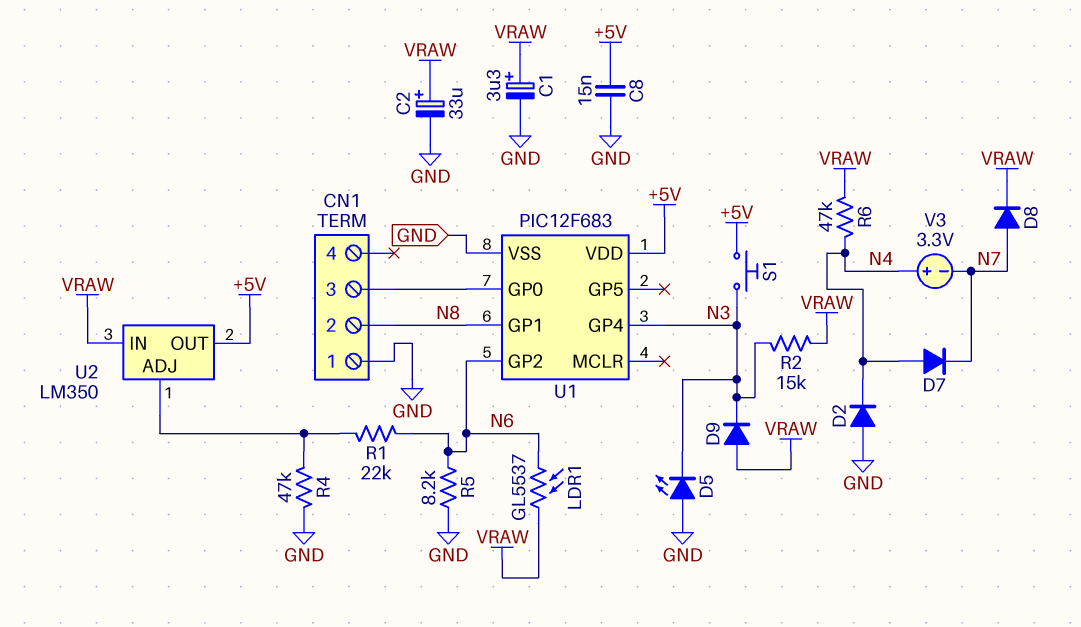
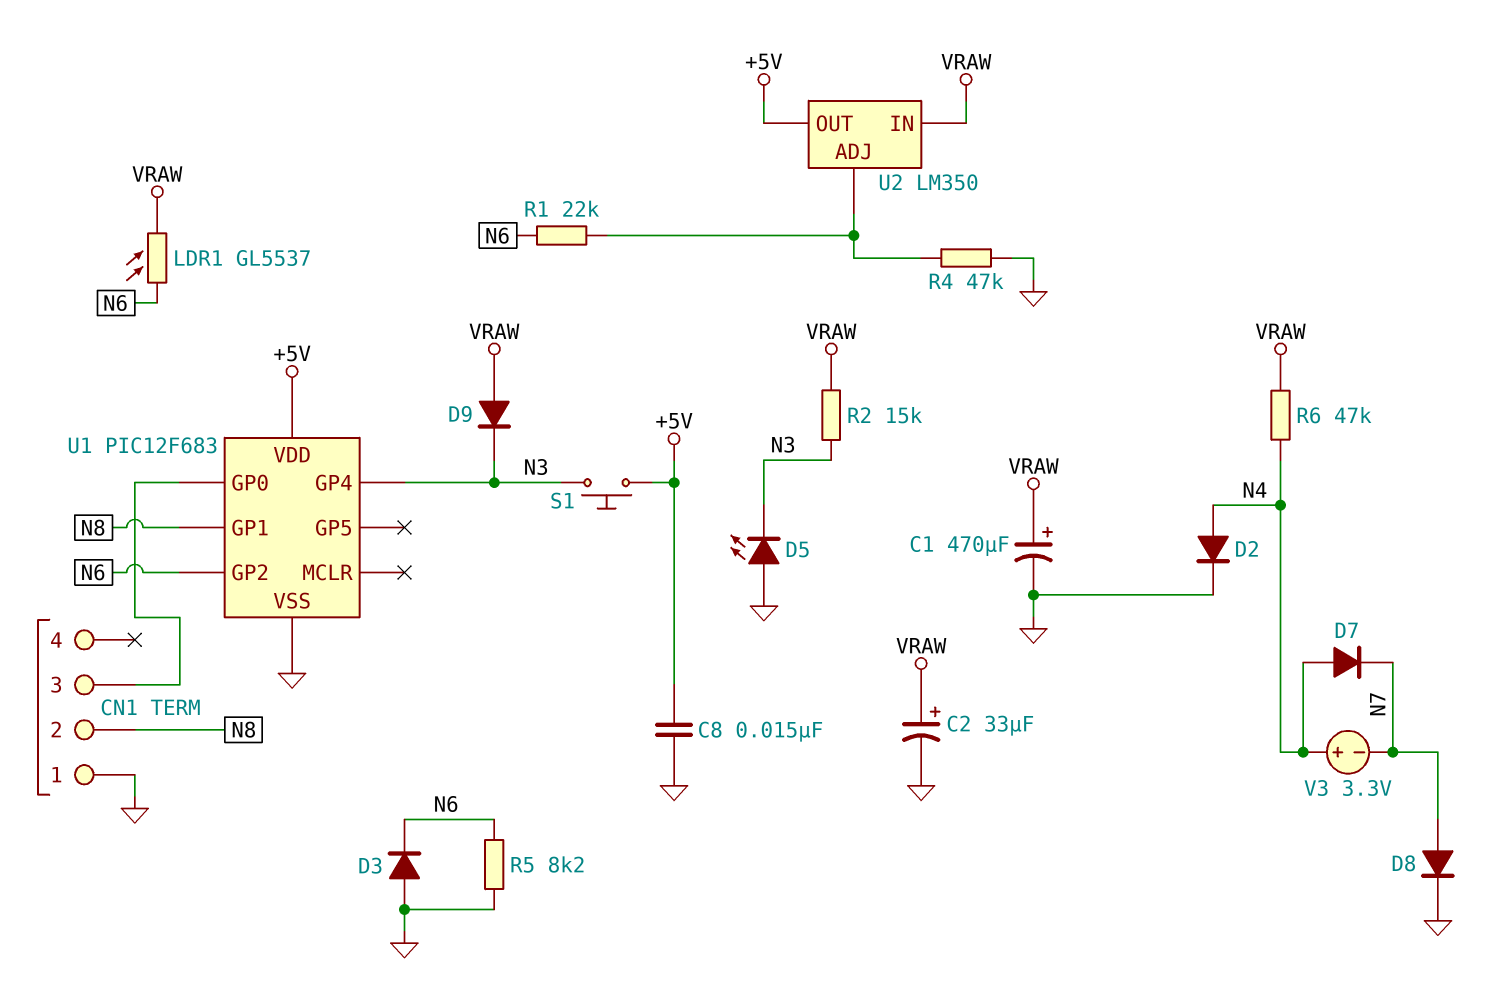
C1: 3.3uF (plus VRAW, minus GND) -> 470uF (plus VRAW, minus GND)
D2: diode (A GND, K N4) -> diode (A N4, K GND)
D3: none -> diode (A GND, K N6)
D8: diode (A N7, K VRAW) -> diode (A N7, K GND)

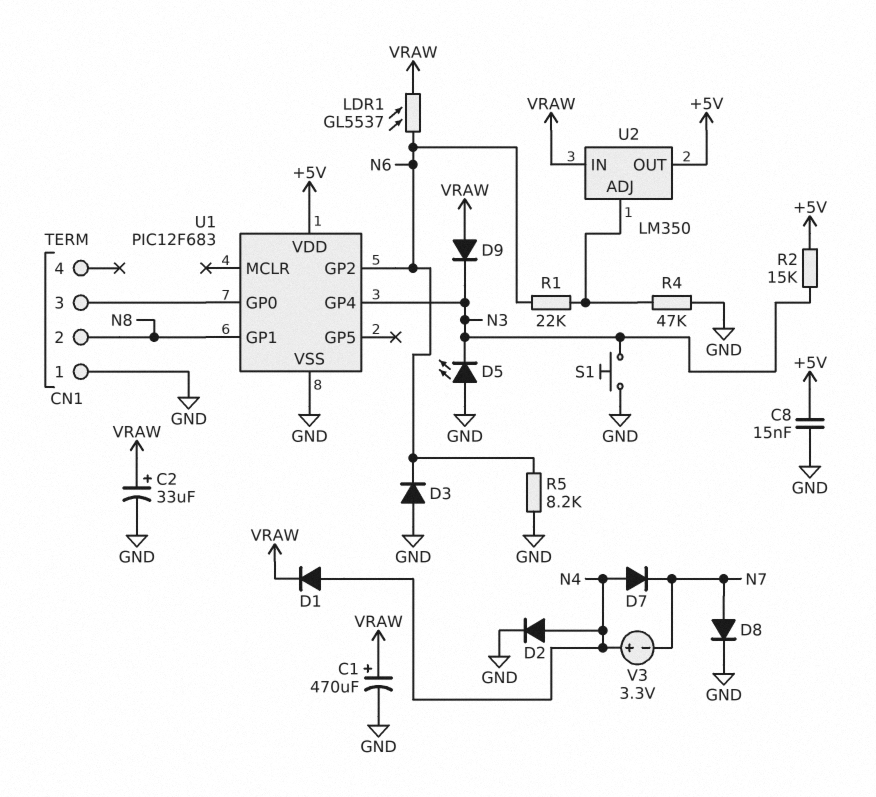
D1: none -> diode (A N4, K VRAW)
R2: 15k (N3, VRAW) -> 15k (+5V, N3)
R6: 47k (N4, VRAW) -> none
S1: button (+5V, N3) -> button (GND, N3)

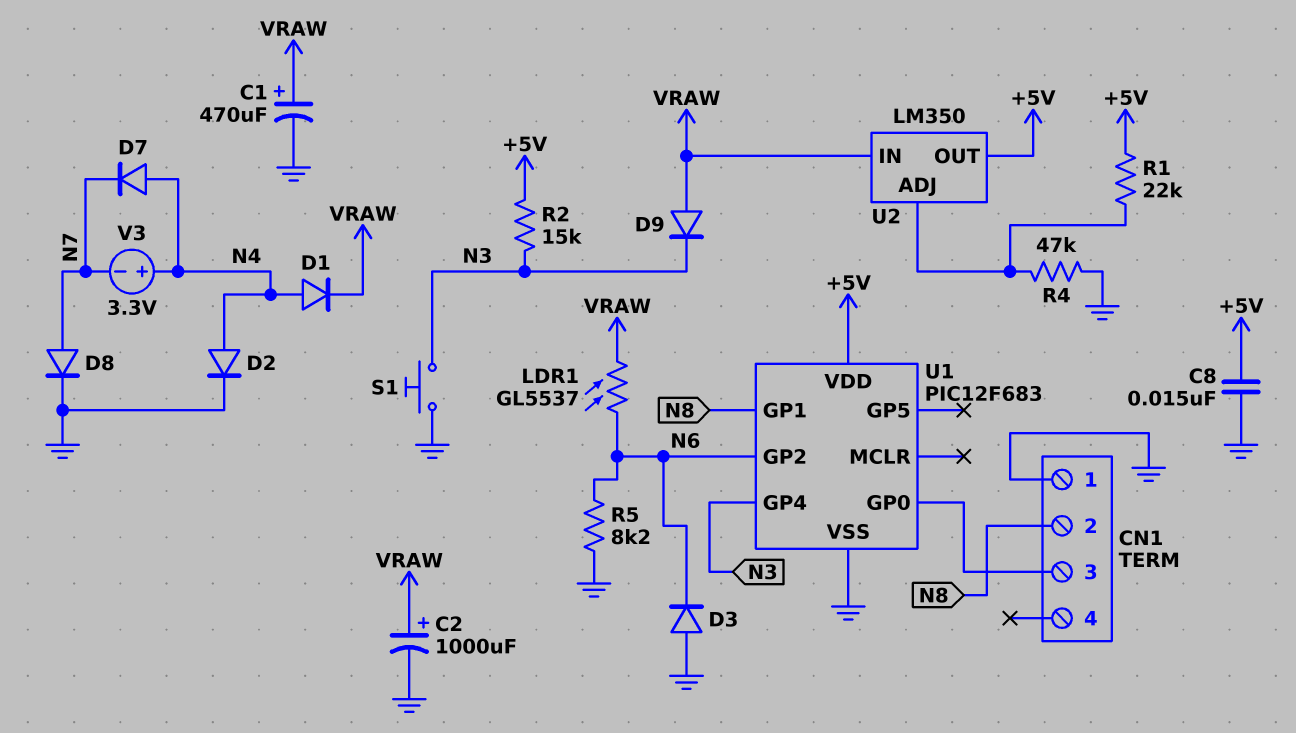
C2: 33uF (plus VRAW, minus GND) -> 1000uF (plus VRAW, minus GND)
D5: LED (A GND, K N3) -> none
R1: 22k (N6, U2/ADJ) -> 22k (+5V, U2/ADJ)

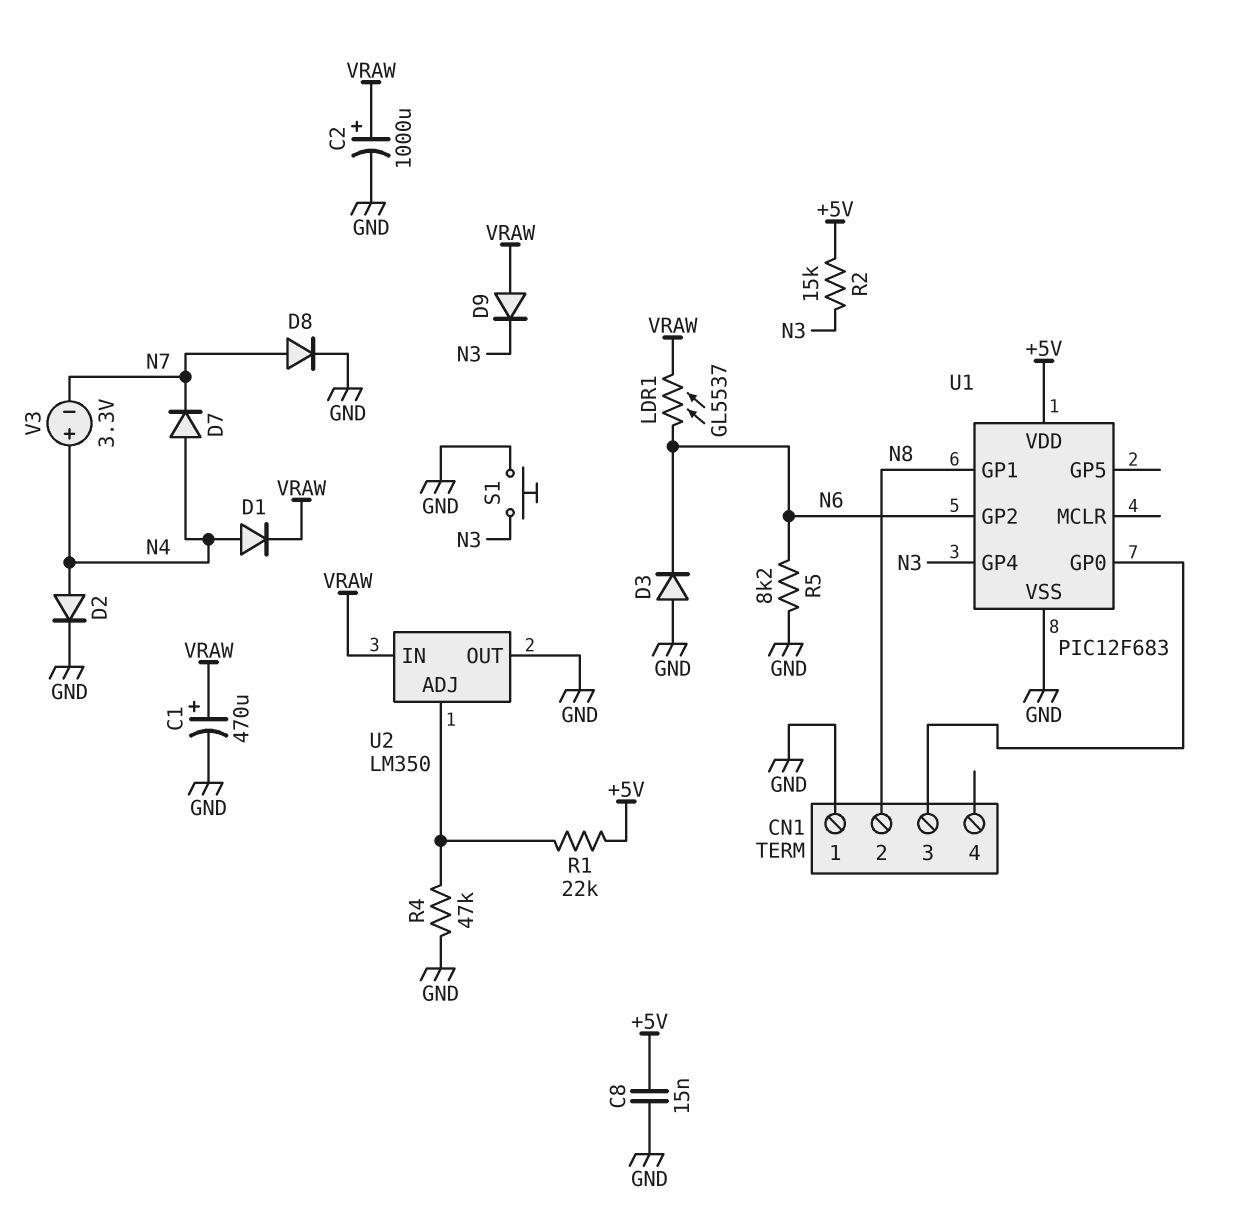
U2 pin OUT: +5V -> GND

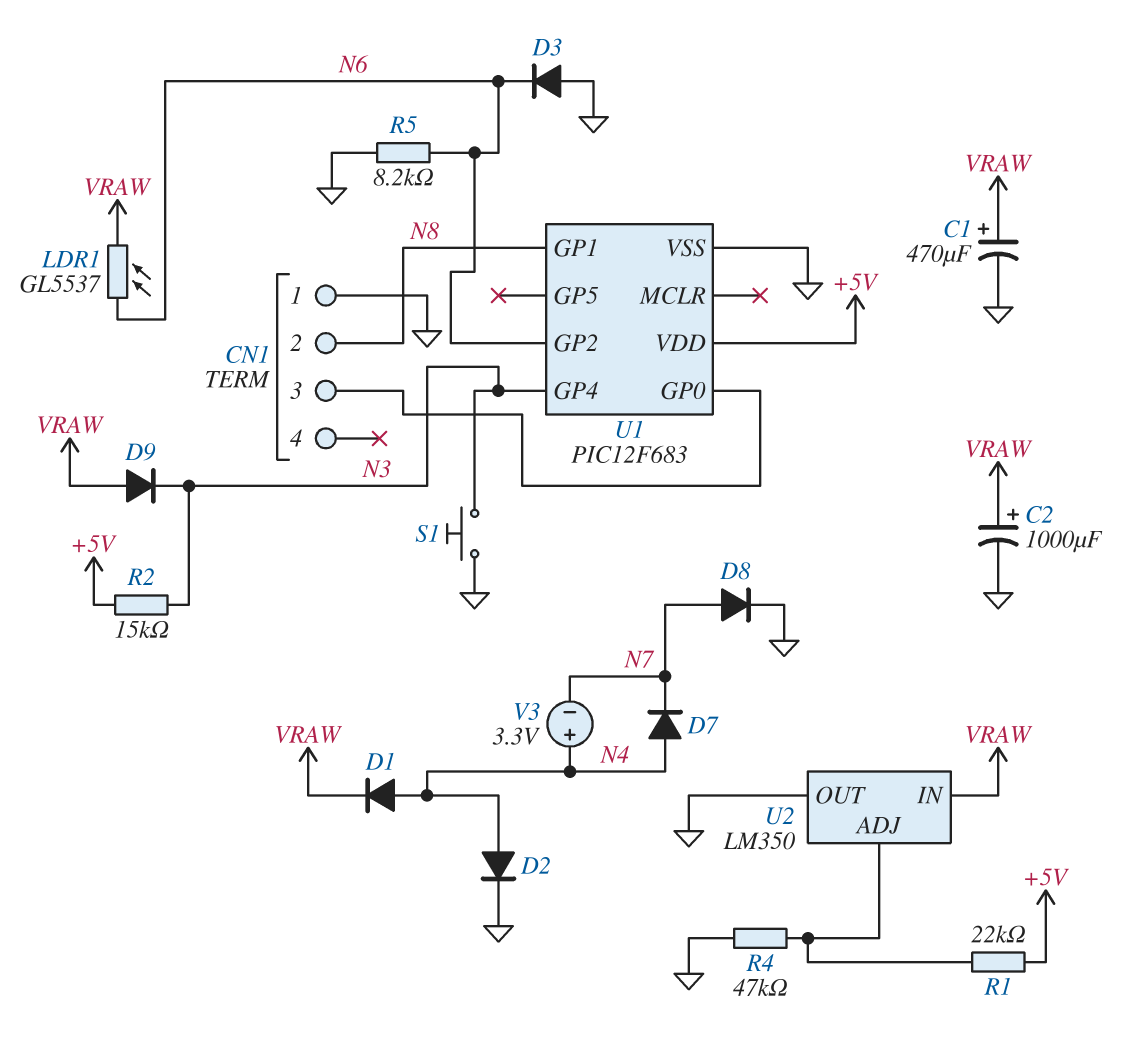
C8: 15nF (+5V, GND) -> none

